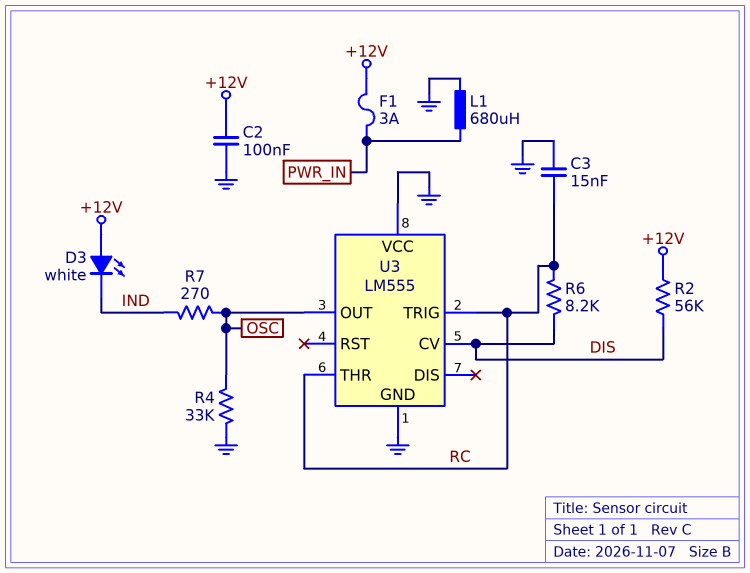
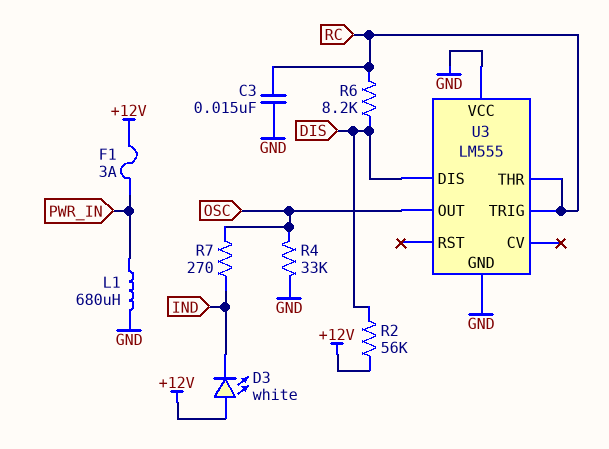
C2: 100nF (+12V, GND) -> none
U3 pin CV: DIS -> none
U3 pin DIS: none -> DIS

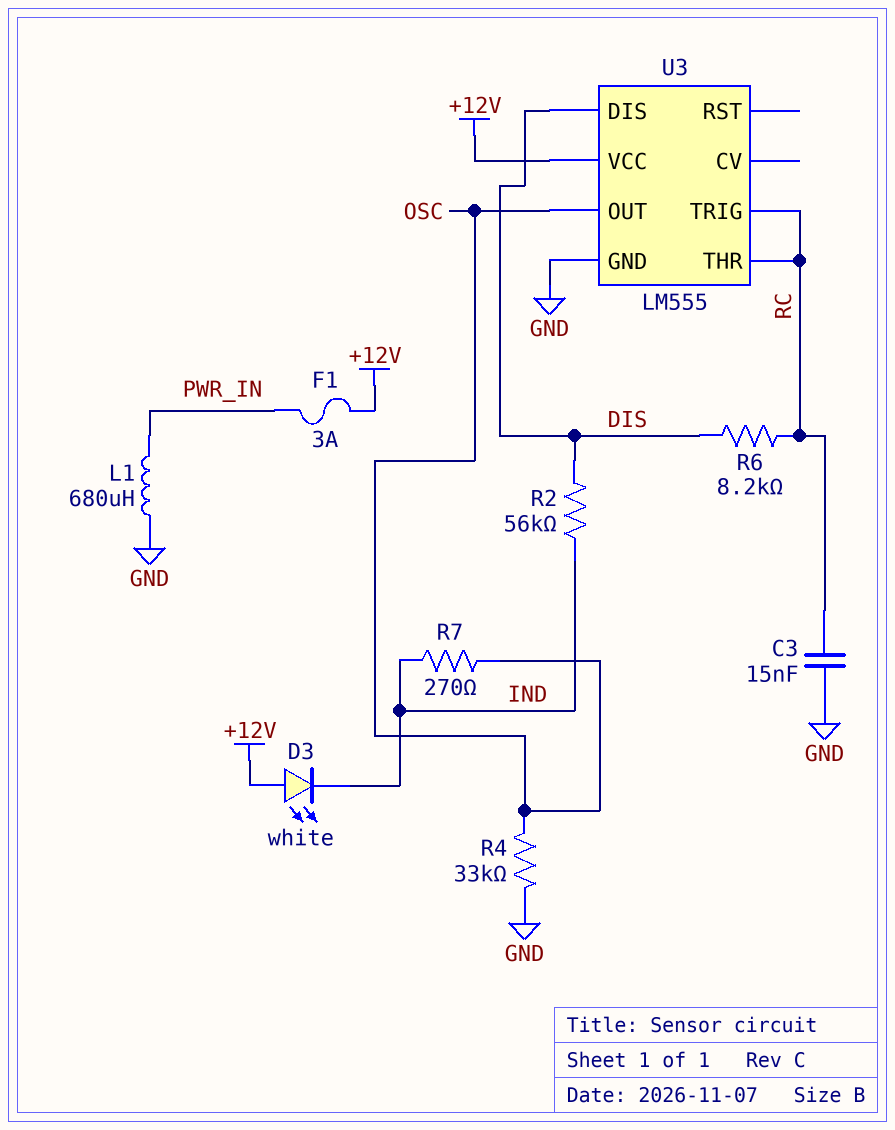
R2: 56k (+12V, DIS) -> 56k (DIS, IND)
U3 pin VCC: GND -> +12V

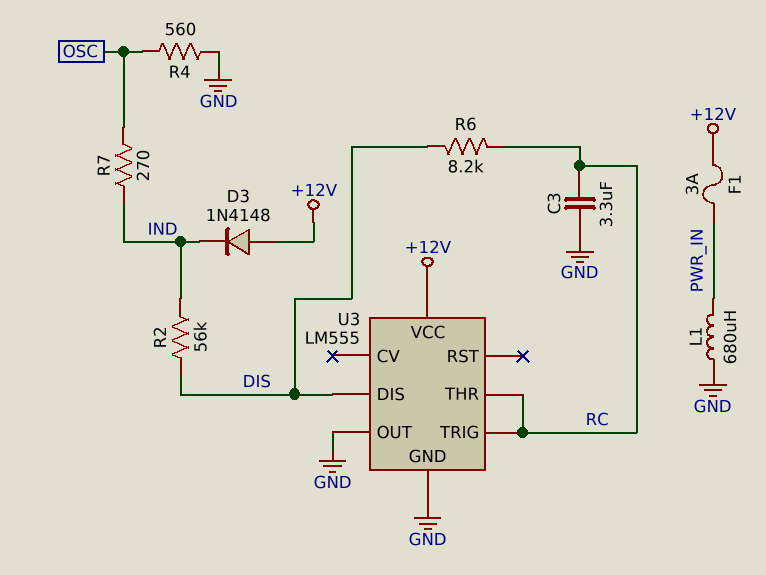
C3: 15nF (GND, RC) -> 3.3uF (GND, RC)
D3: LED white (A +12V, K IND) -> diode 1N4148 (A +12V, K IND)
R4: 33k (GND, OSC) -> 560 (GND, OSC)
U3 pin OUT: OSC -> GND

